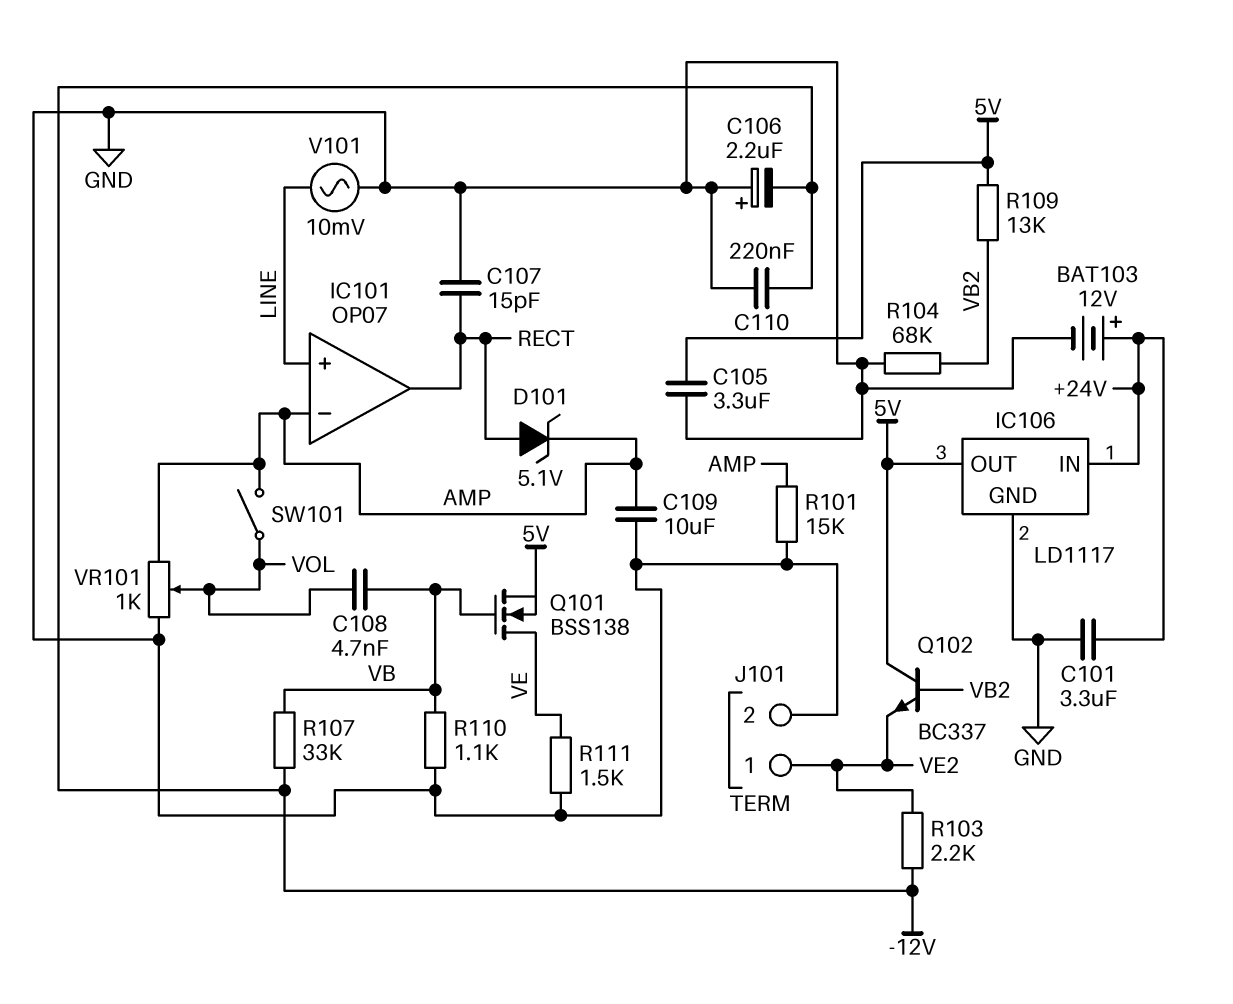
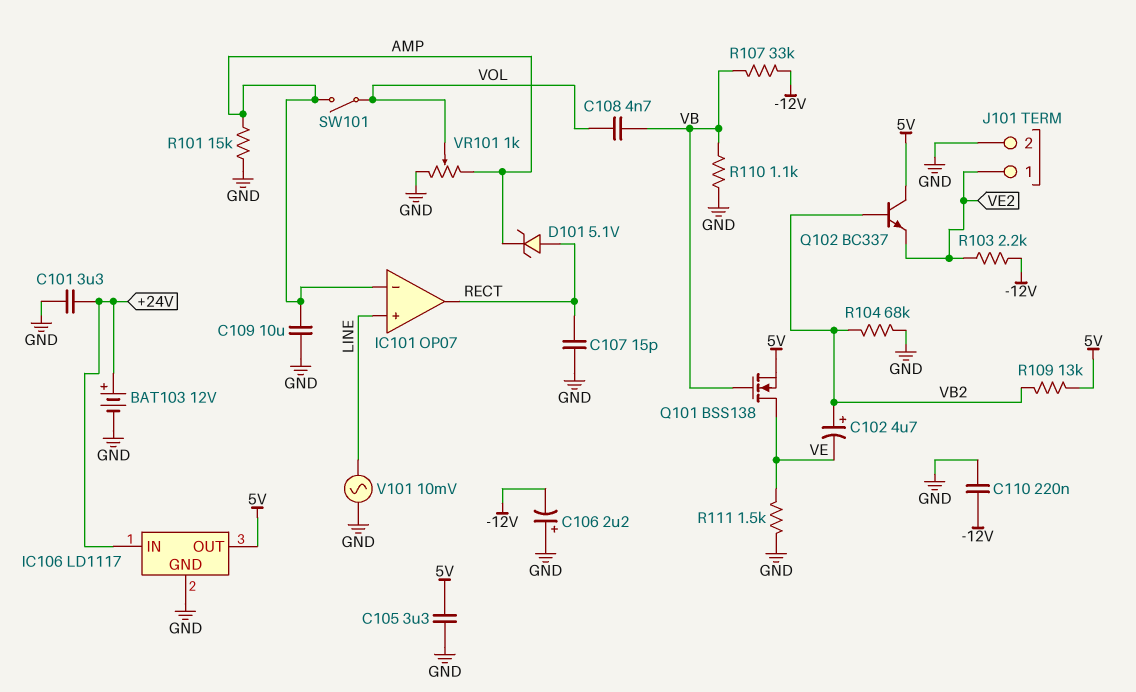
C102: none -> 4.7uF (plus VB2, minus VE)

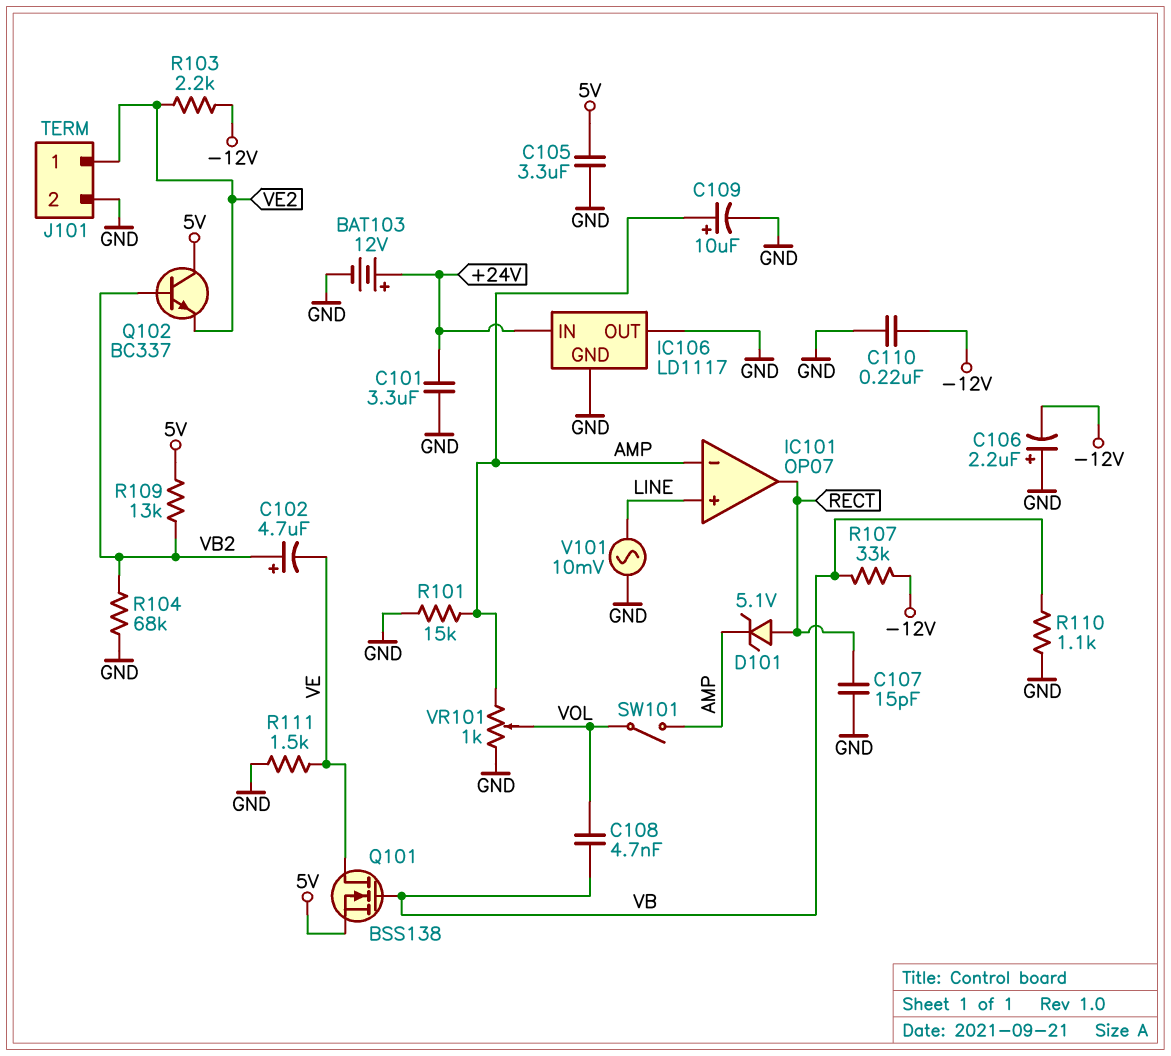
C109: 10uF (AMP, GND) -> 10uF (plus AMP, minus GND)
IC106 pin OUT: 5V -> GND

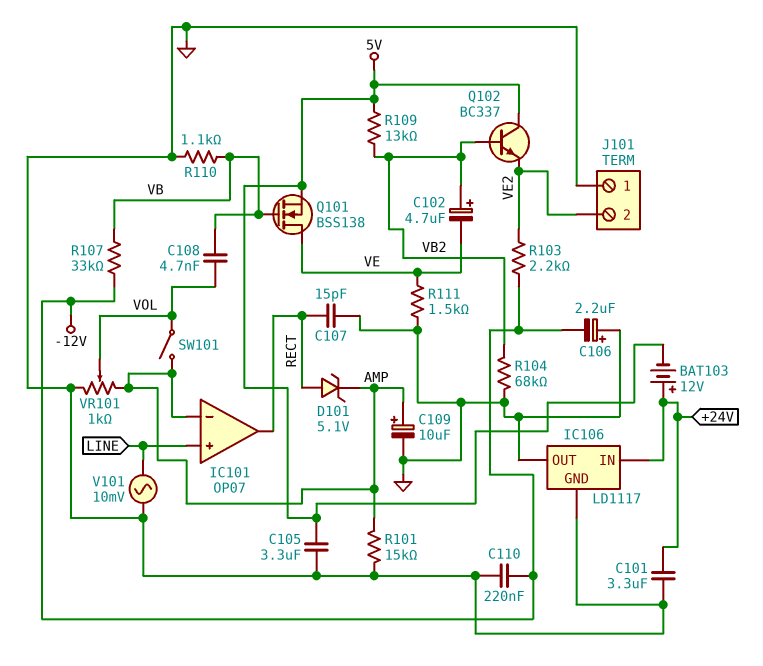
BAT103: 12V (plus +24V, minus GND) -> 12V (plus +24V, minus 5V)
J101 pin 1: VE2 -> GND
J101 pin 2: GND -> VE2

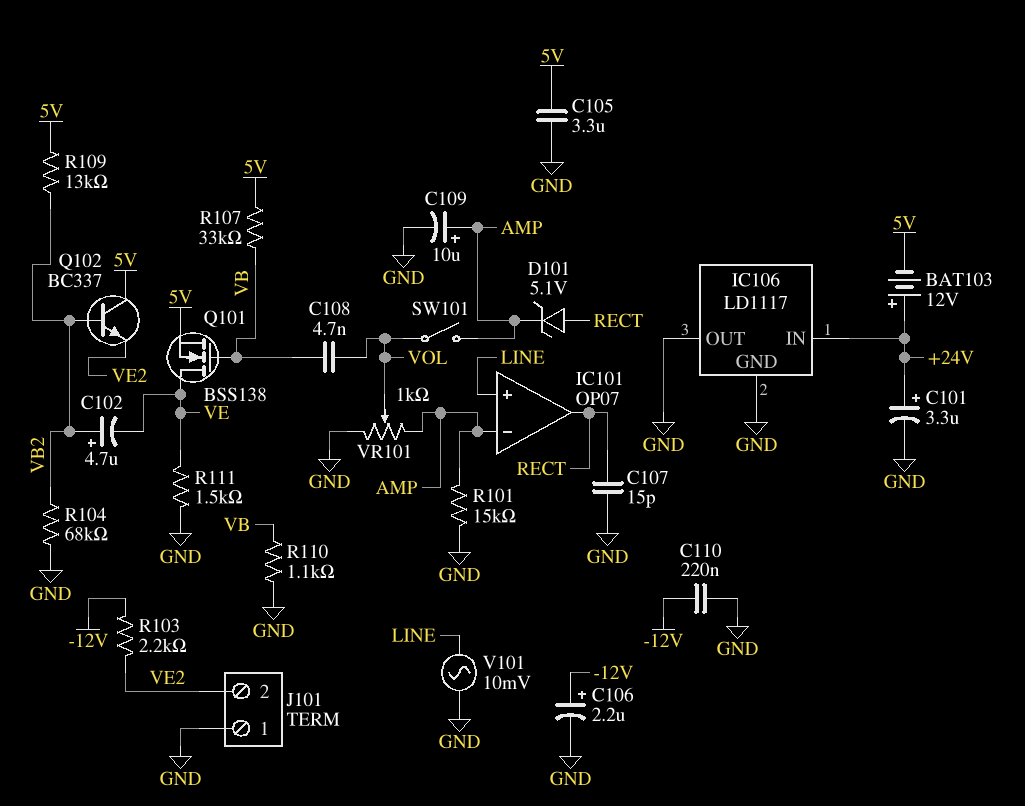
C101: 3.3uF (+24V, GND) -> 3.3uF (plus +24V, minus GND)
C106: 2.2uF (plus GND, minus -12V) -> 2.2uF (plus -12V, minus GND)
R107: 33k (-12V, VB) -> 33k (5V, VB)

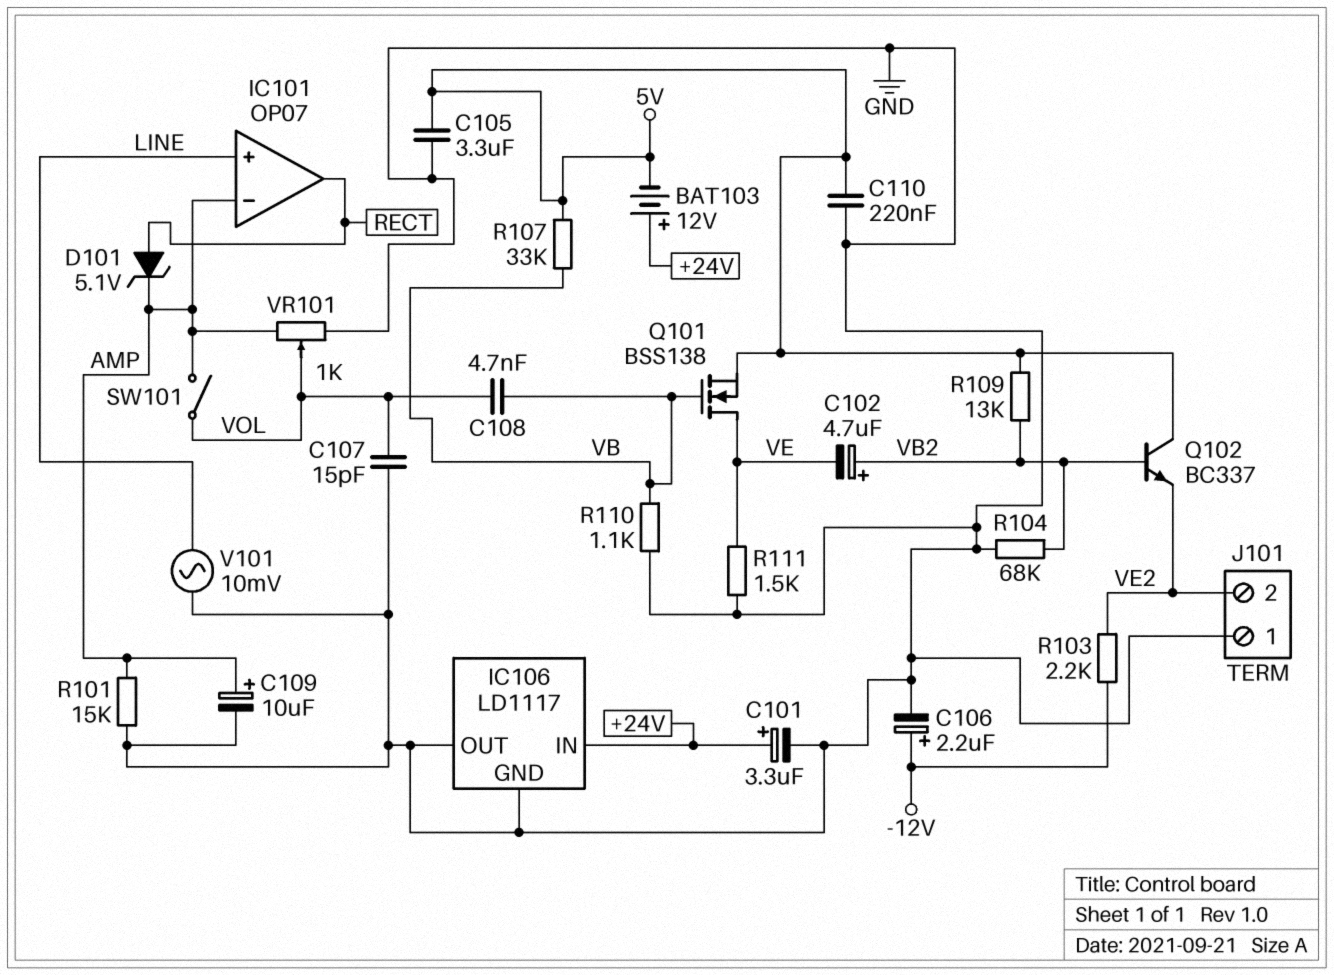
C107: 15pF (GND, RECT) -> 15pF (GND, VOL)
C110: 220nF (-12V, GND) -> 220nF (5V, GND)

